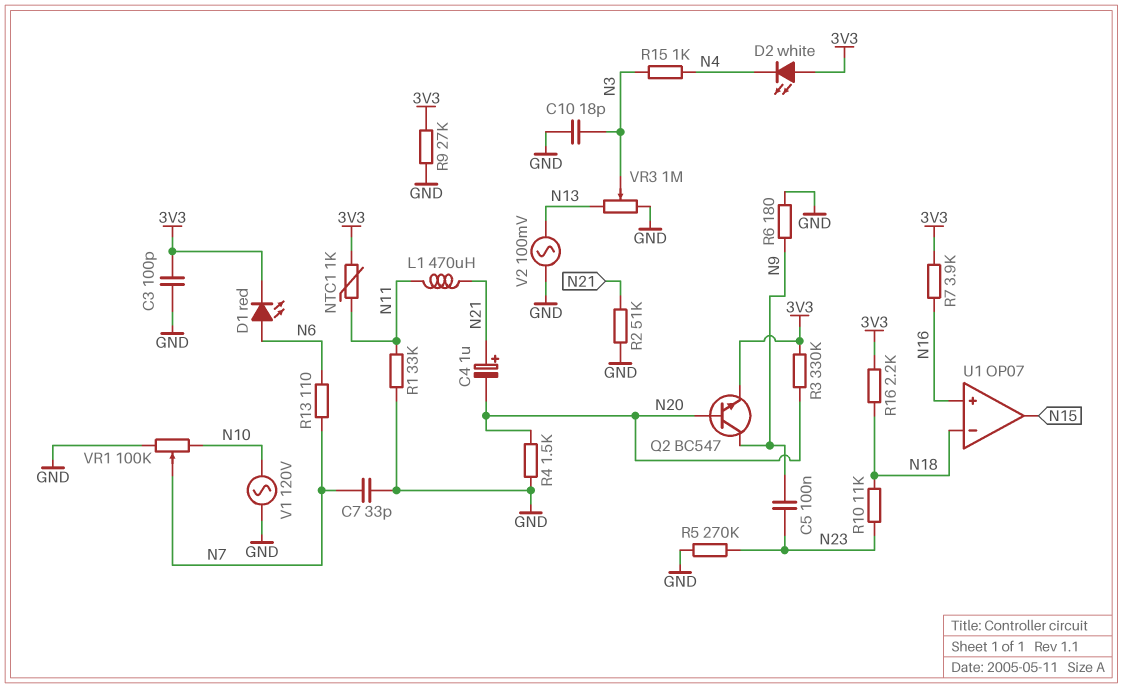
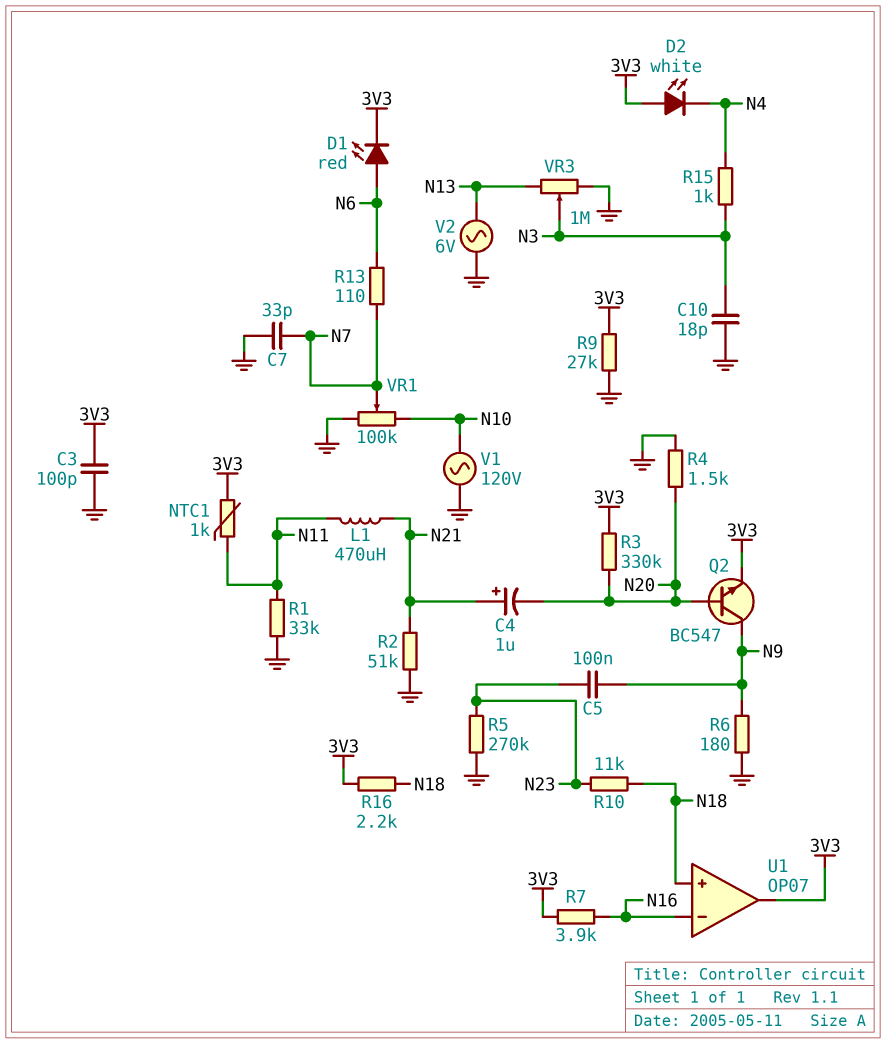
U1 pin in+: N16 -> N18
U1 pin in-: N18 -> N16
U1 pin out: N15 -> 3V3
V2: AC 100mV (GND, N13) -> AC 6V (GND, N13)

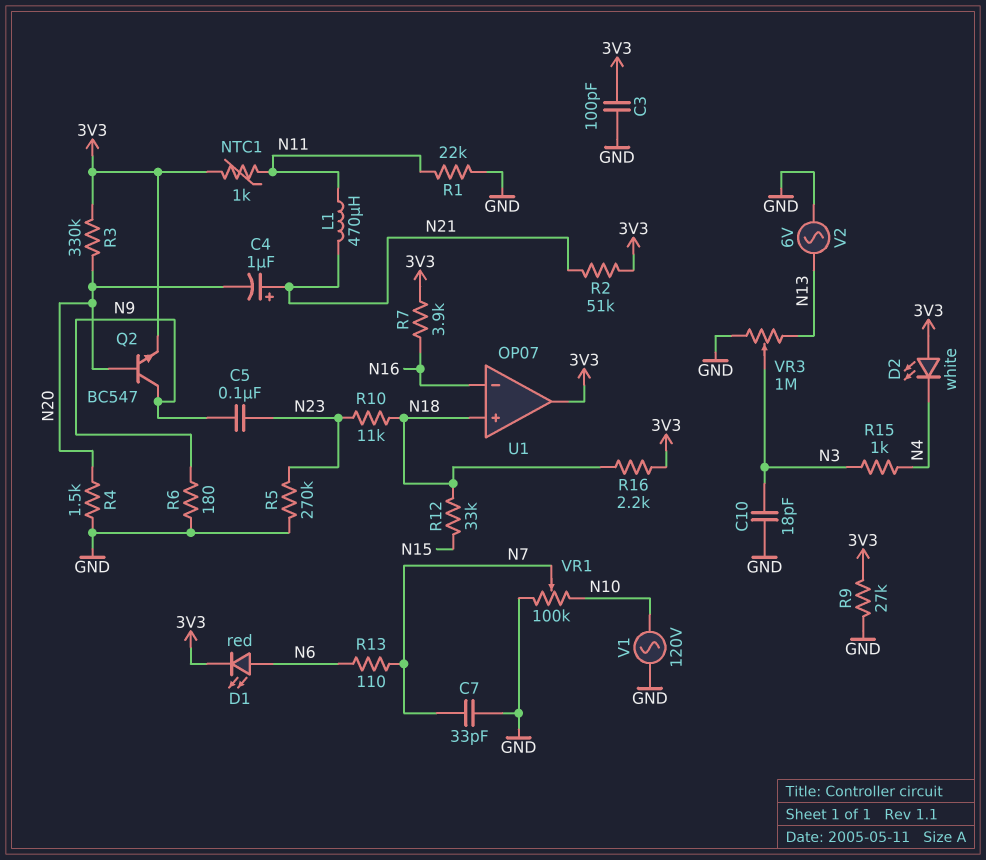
R1: 33k (GND, N11) -> 22k (GND, N11)
R2: 51k (GND, N21) -> 51k (3V3, N21)
R12: none -> 33k (N15, N18)

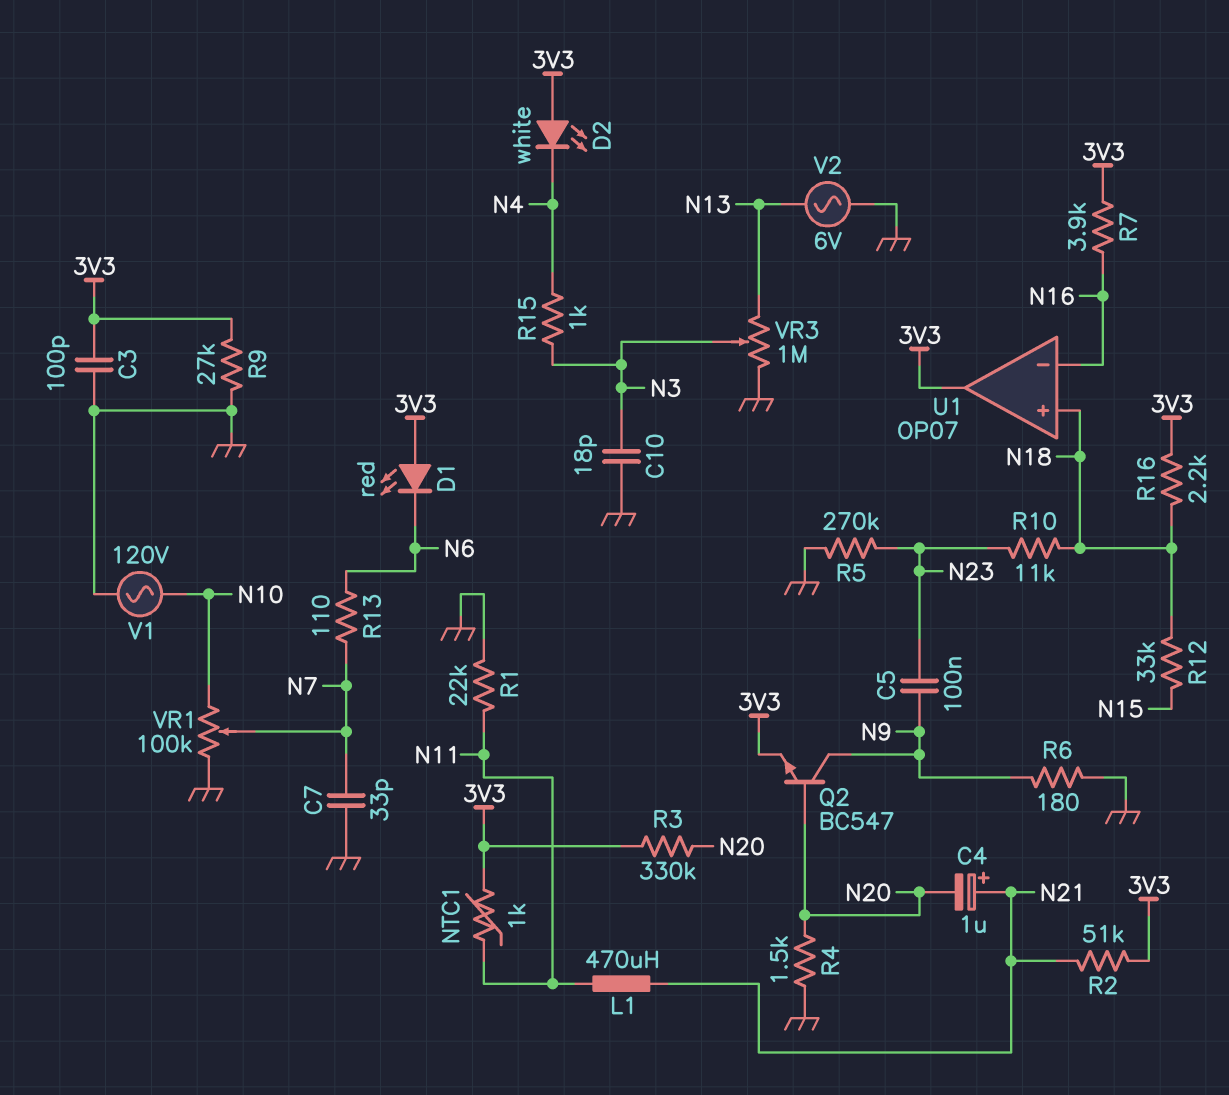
D1: LED red (A N6, K 3V3) -> LED red (A 3V3, K N6)

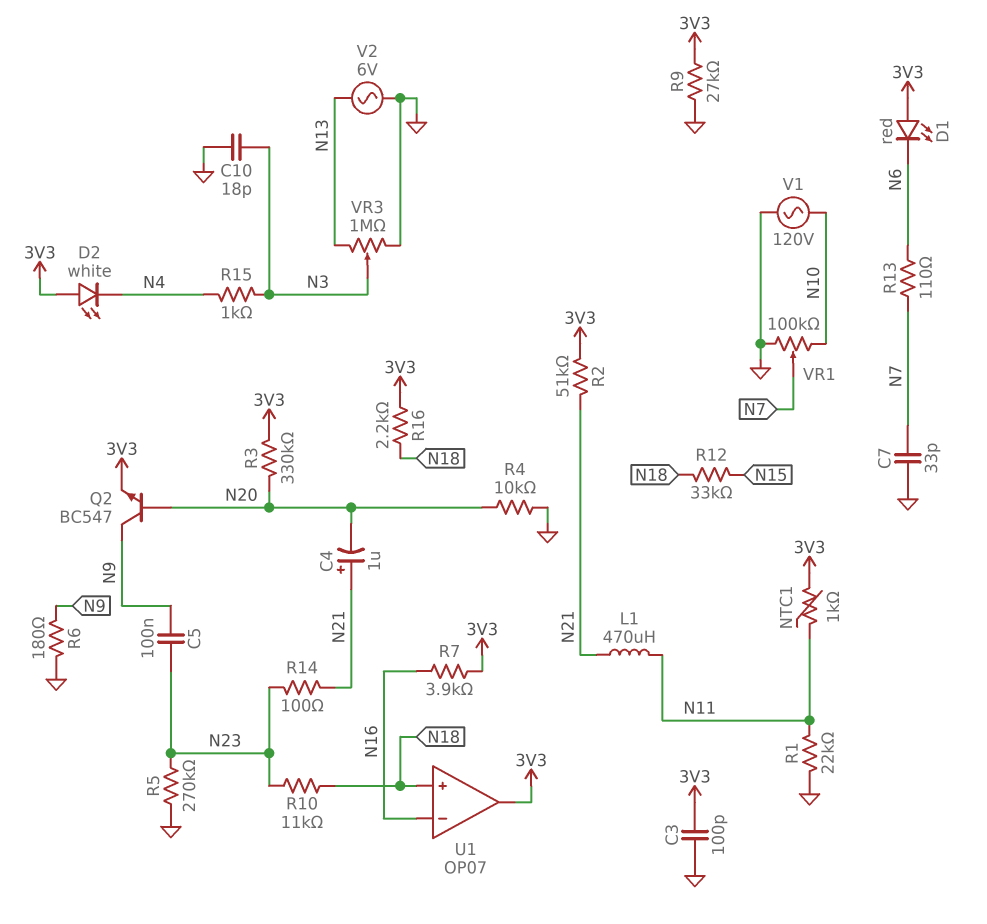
R4: 1.5k (GND, N20) -> 10k (GND, N20)
R14: none -> 100 (N21, N23)

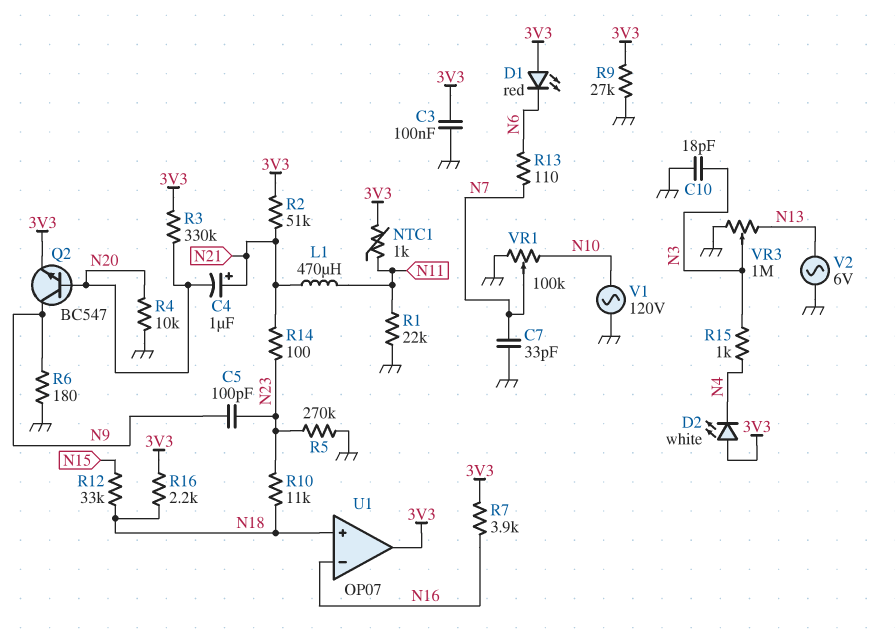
C3: 100pF (3V3, GND) -> 100nF (3V3, GND)
C5: 100nF (N9, N23) -> 100pF (N9, N23)

